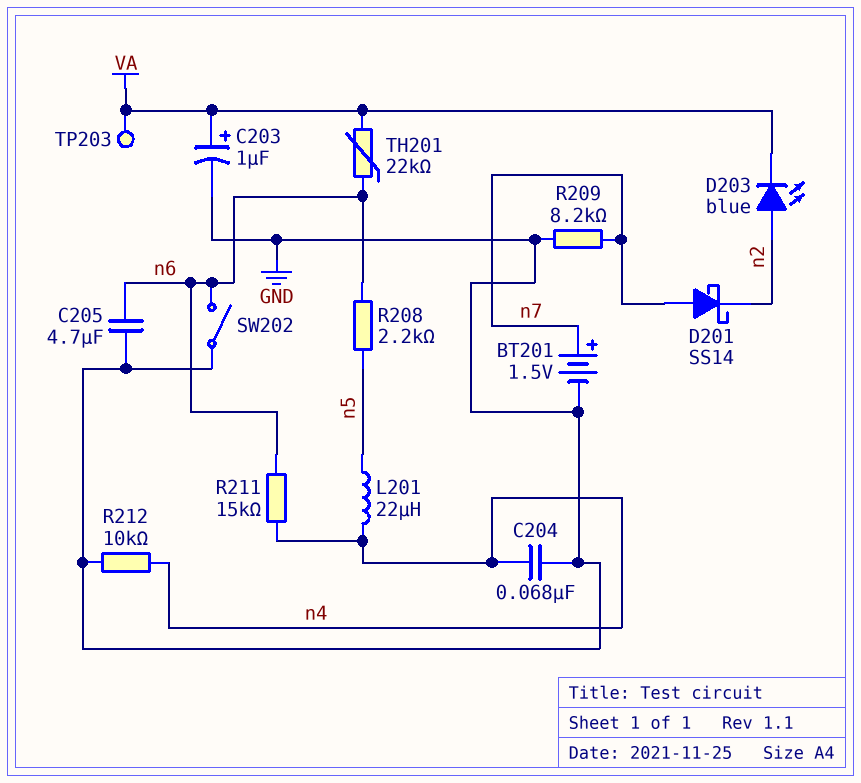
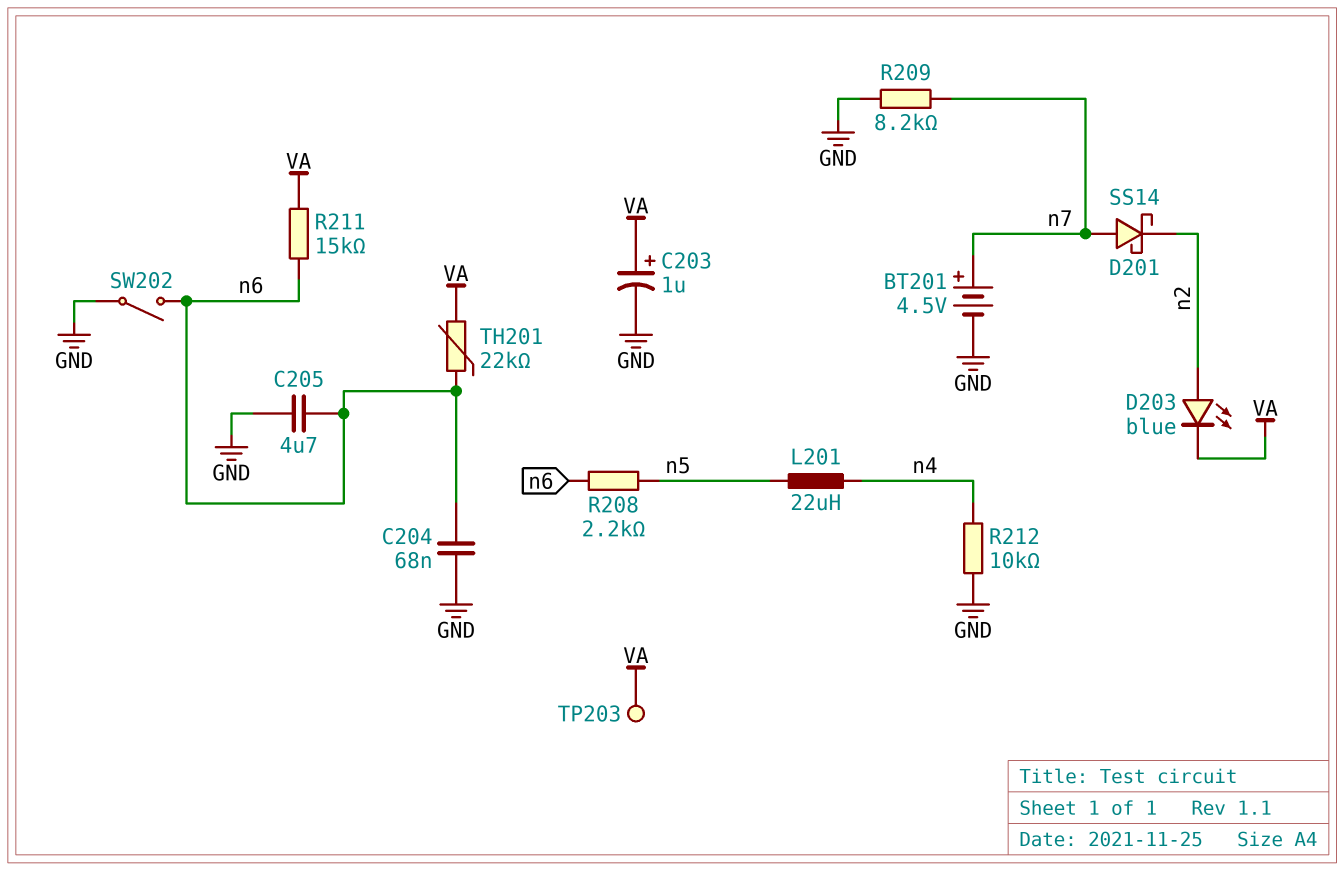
BT201: 1.5V (plus n7, minus GND) -> 4.5V (plus n7, minus GND)
C204: 68nF (GND, n4) -> 68nF (GND, n6)
R211: 15k (n4, n6) -> 15k (VA, n6)

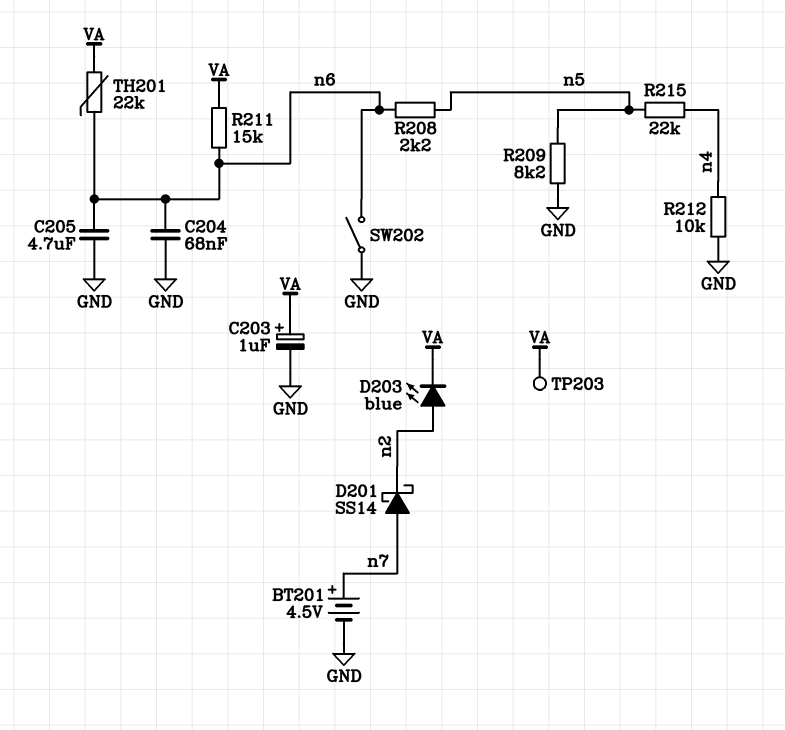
L201: 22uH (n4, n5) -> none
R209: 8.2k (GND, n7) -> 8.2k (GND, n5)
R215: none -> 22k (n4, n5)

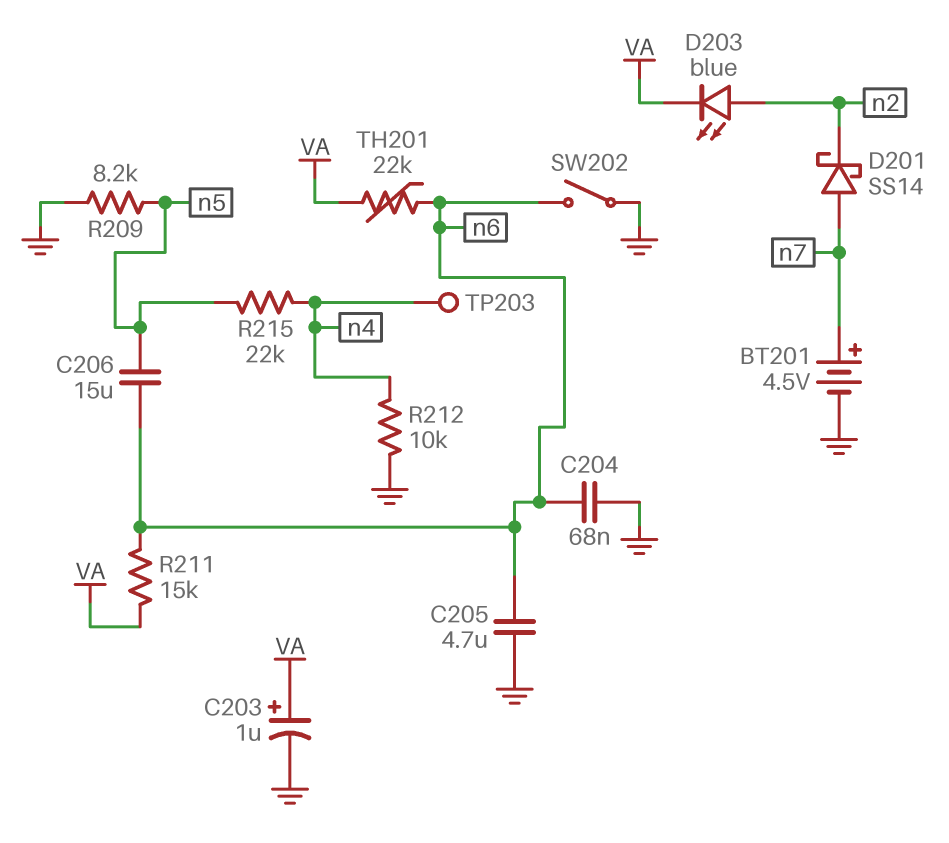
C206: none -> 15uF (n5, n6)
R208: 2.2k (n5, n6) -> none
TP203: test point (VA) -> test point (n4)

